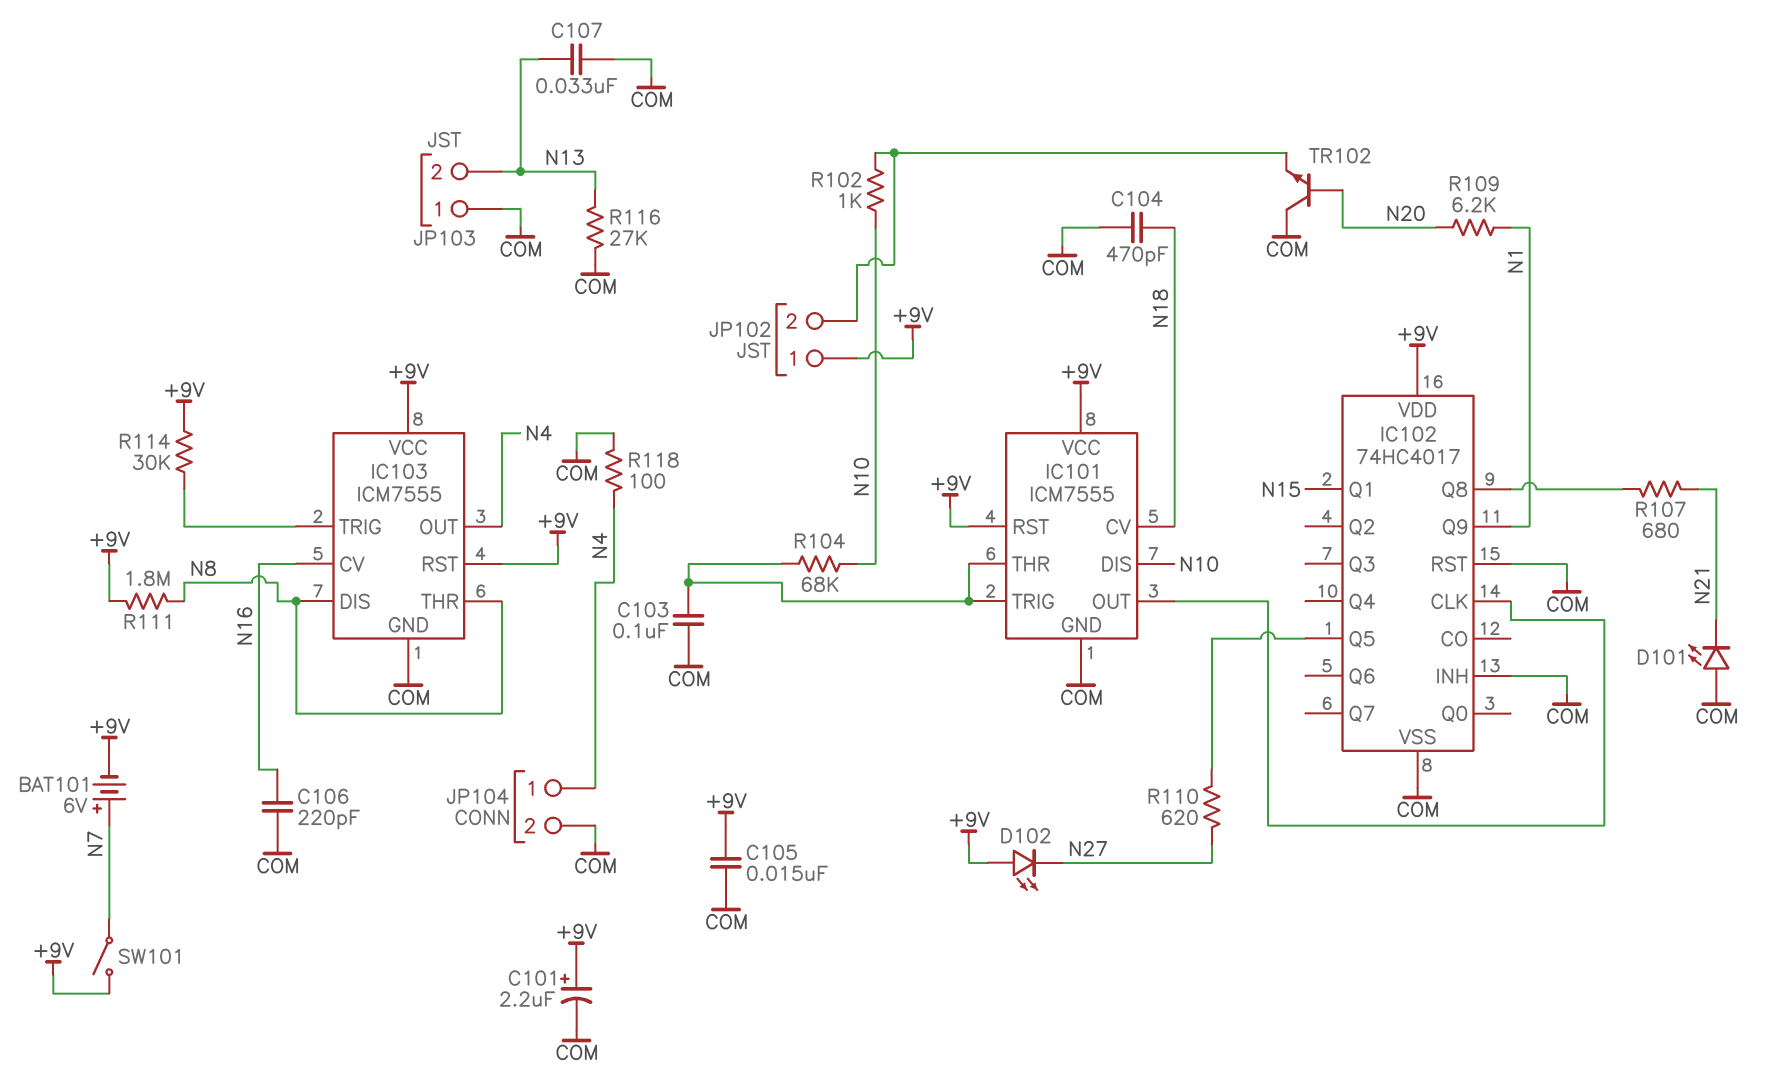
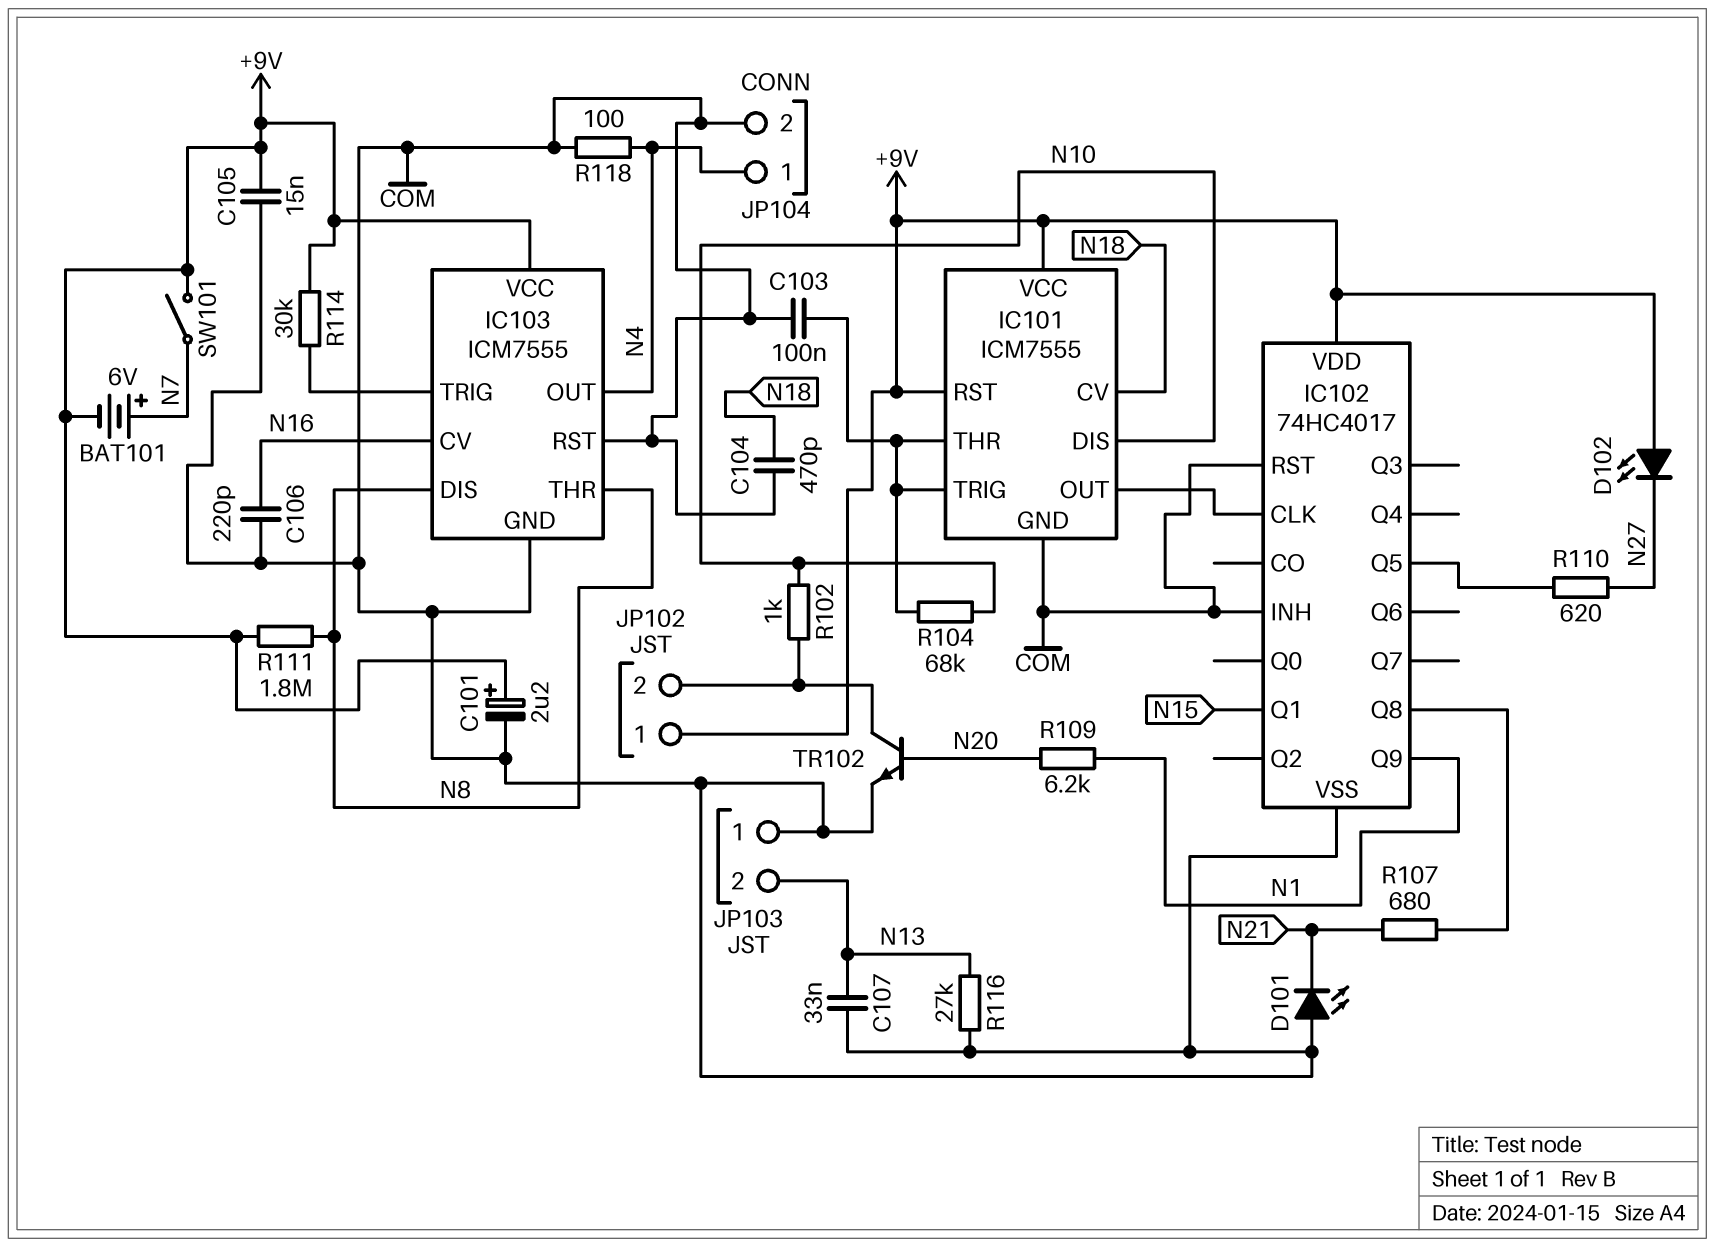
IC103 pin RST: +9V -> COM
TR102: NPN (B N20, C COM, E JP102/2) -> NPN (B N20, C JP102/2, E COM)

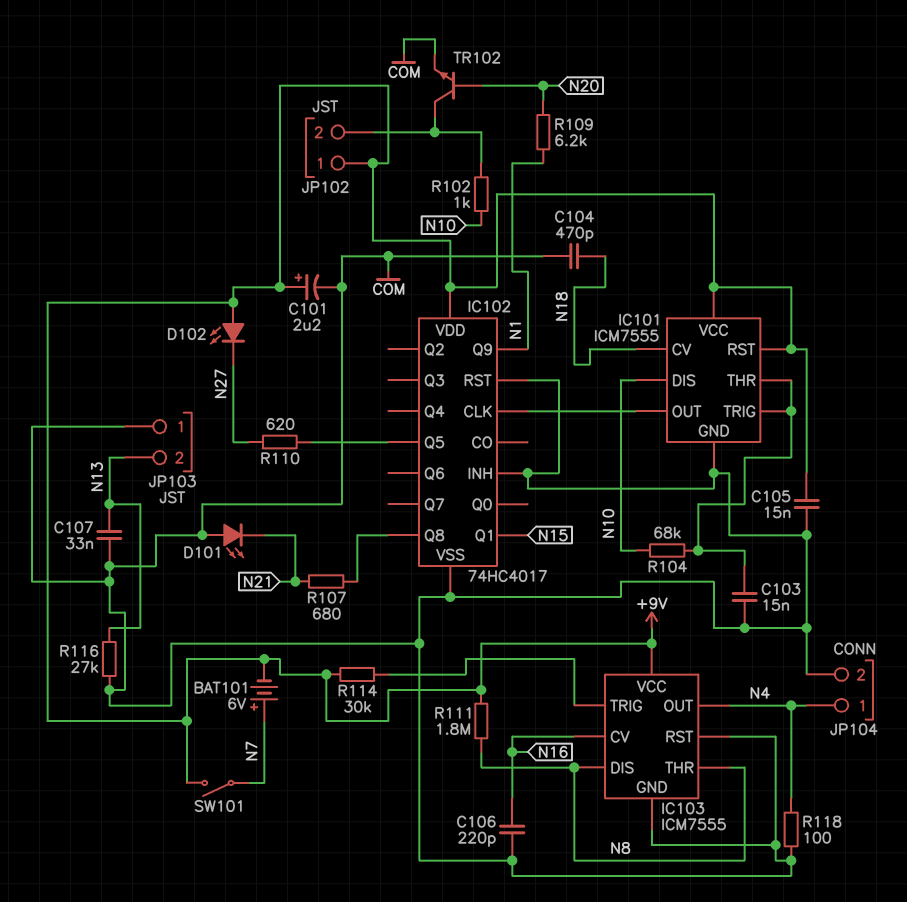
C103: 100nF (COM, IC101/THR) -> 15nF (COM, IC101/THR)

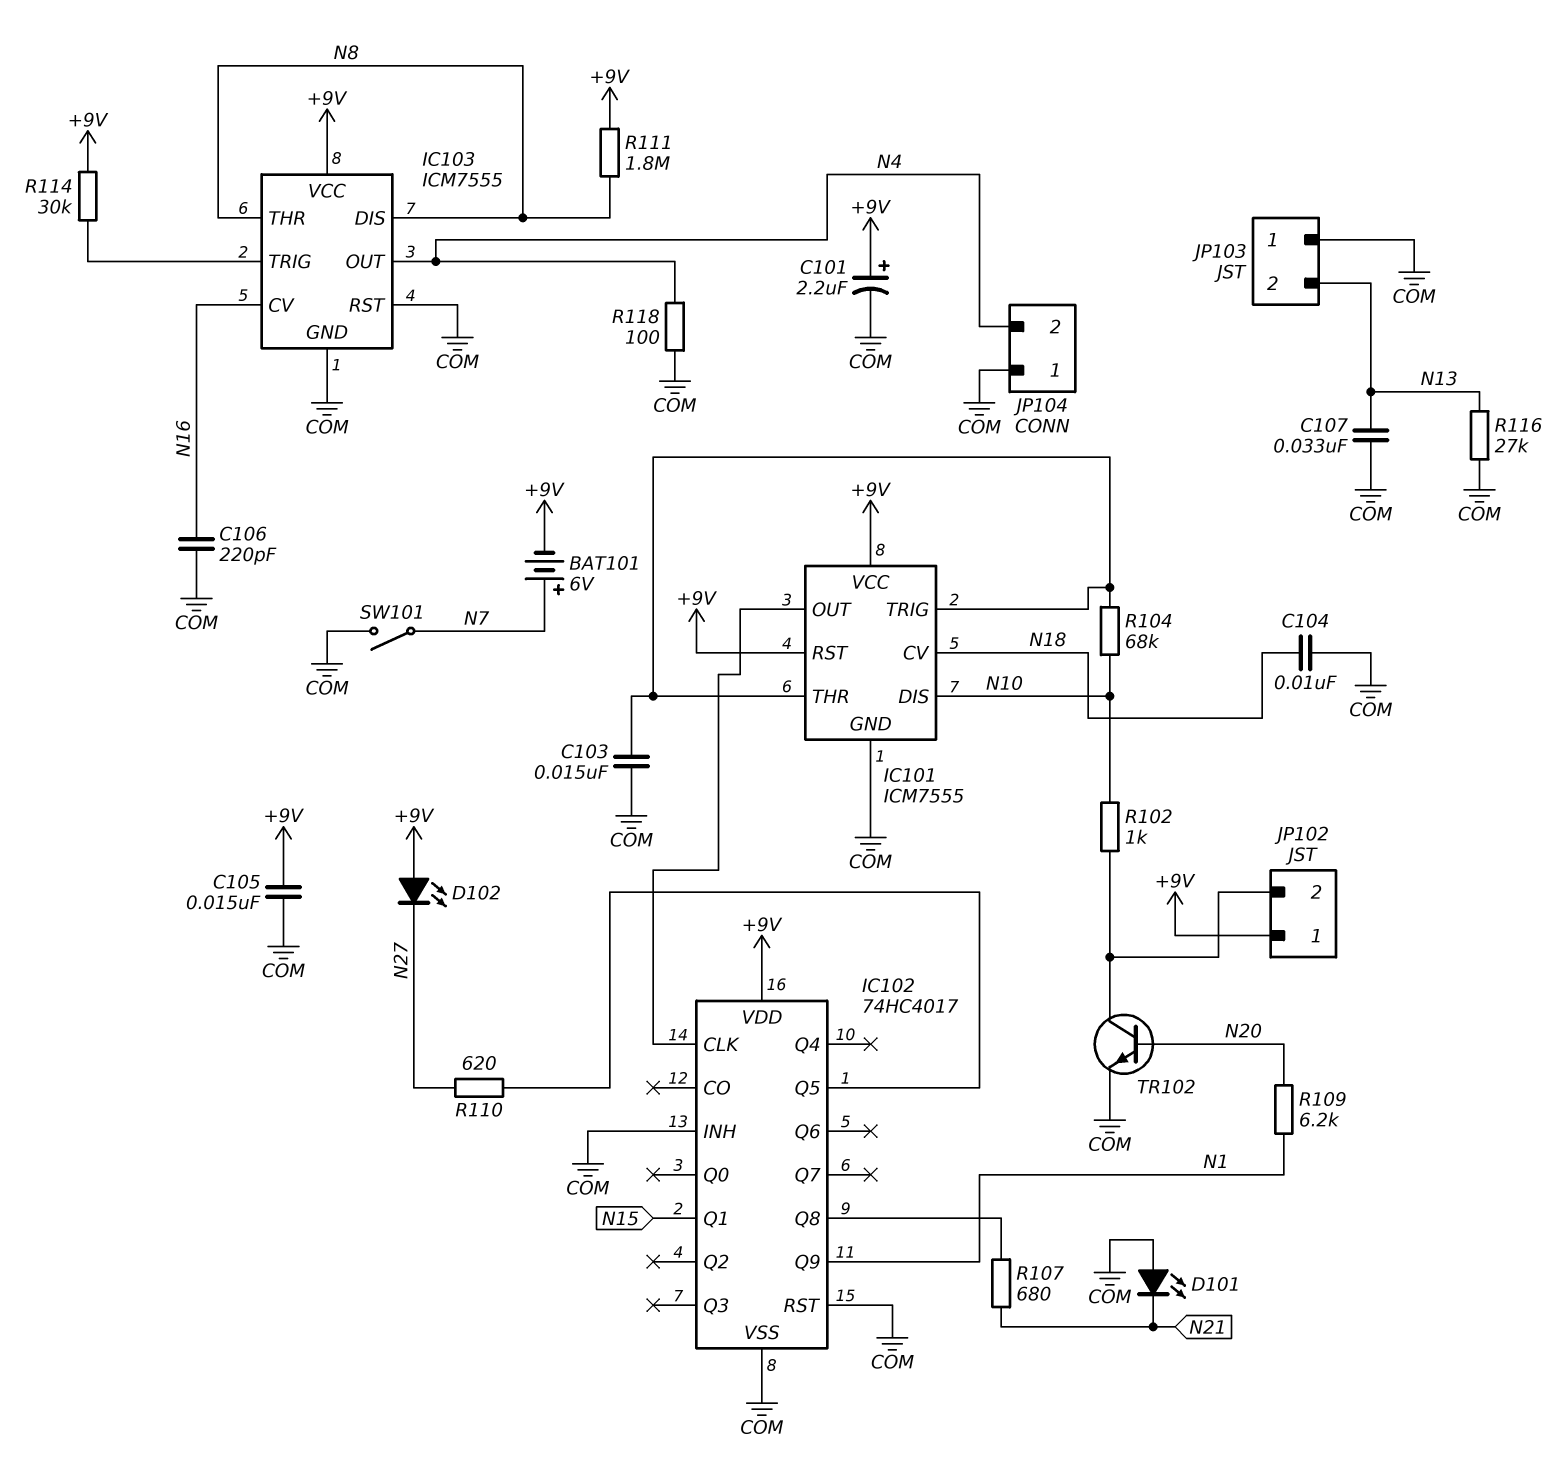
C104: 470pF (COM, N18) -> 10nF (COM, N18)
JP104 pin 1: N4 -> COM
JP104 pin 2: COM -> N4
SW101: switch (+9V, N7) -> switch (COM, N7)

